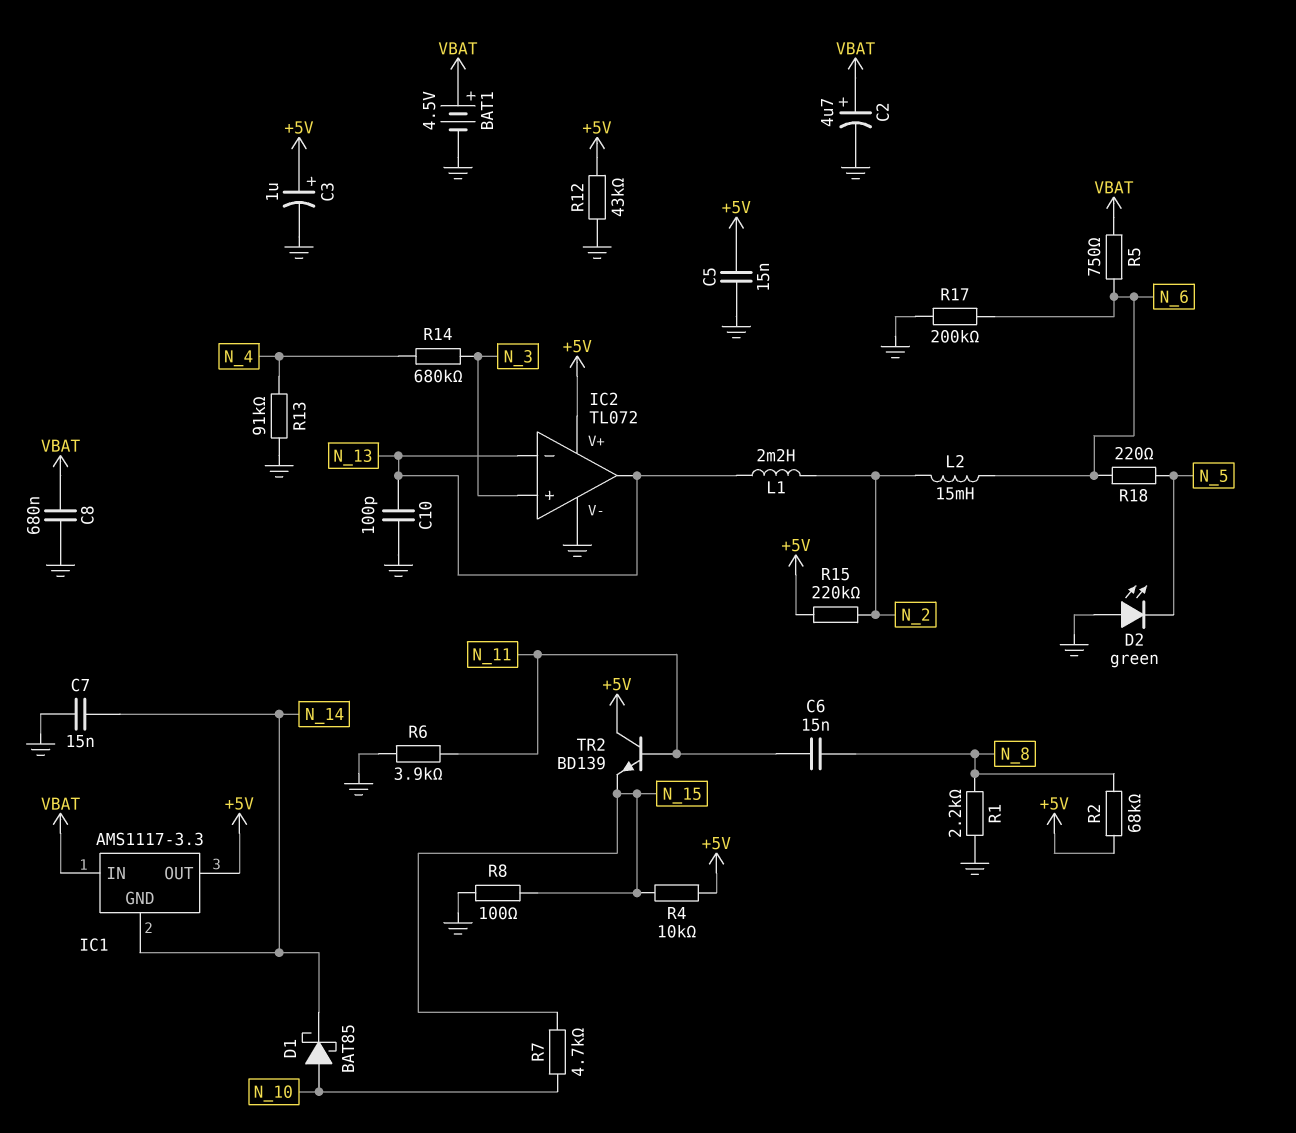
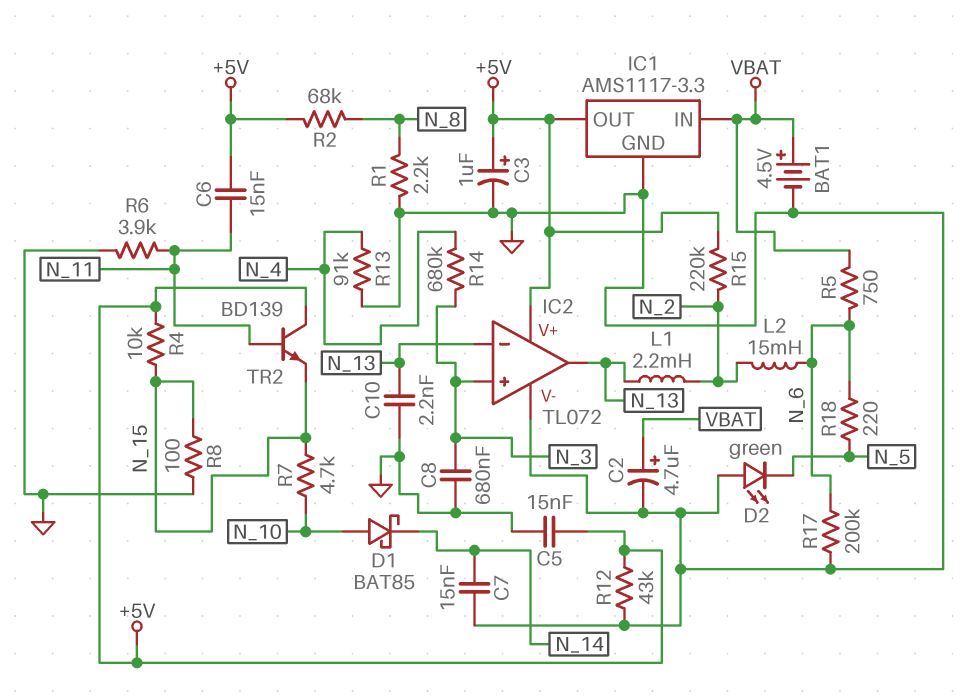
C6: 15nF (N_8, N_11) -> 15nF (+5V, N_11)
C8: 680nF (GND, VBAT) -> 680nF (GND, N_3)
C10: 100pF (GND, N_13) -> 2.2nF (GND, N_13)
IC1 pin GND: N_14 -> GND

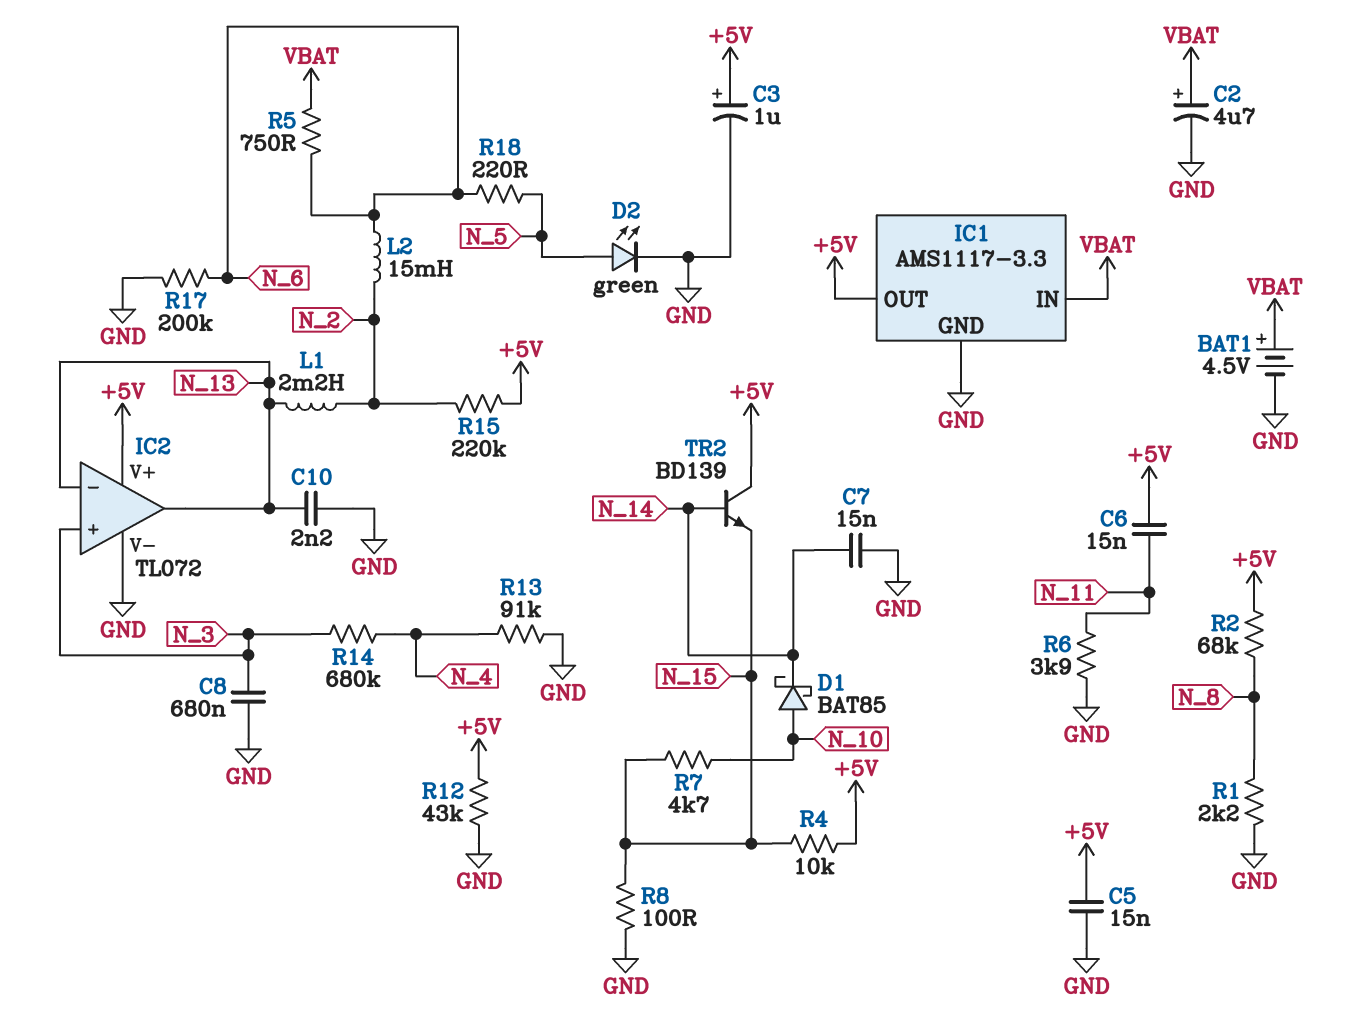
D2: LED green (A GND, K N_5) -> LED green (A N_5, K GND)
TR2: NPN BD139 (B N_11, C +5V, E N_15) -> NPN BD139 (B N_14, C +5V, E N_15)

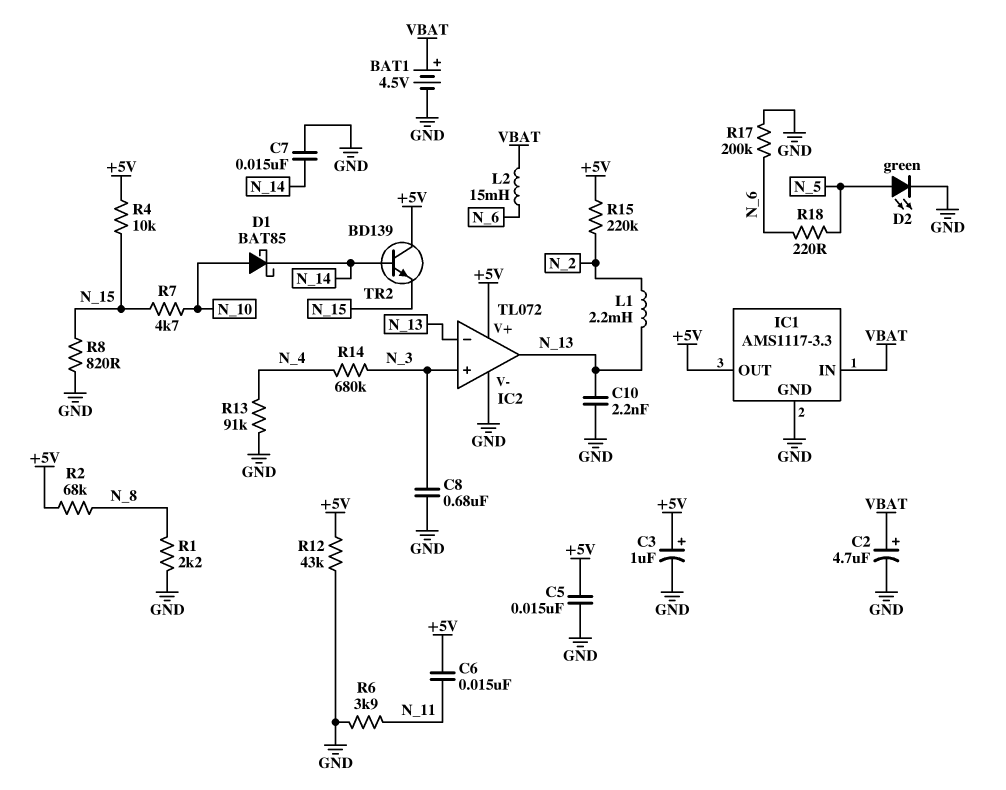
L2: 15mH (N_2, N_6) -> 15mH (N_6, VBAT)
R5: 750 (N_6, VBAT) -> none
R8: 100 (GND, N_15) -> 820 (GND, N_15)

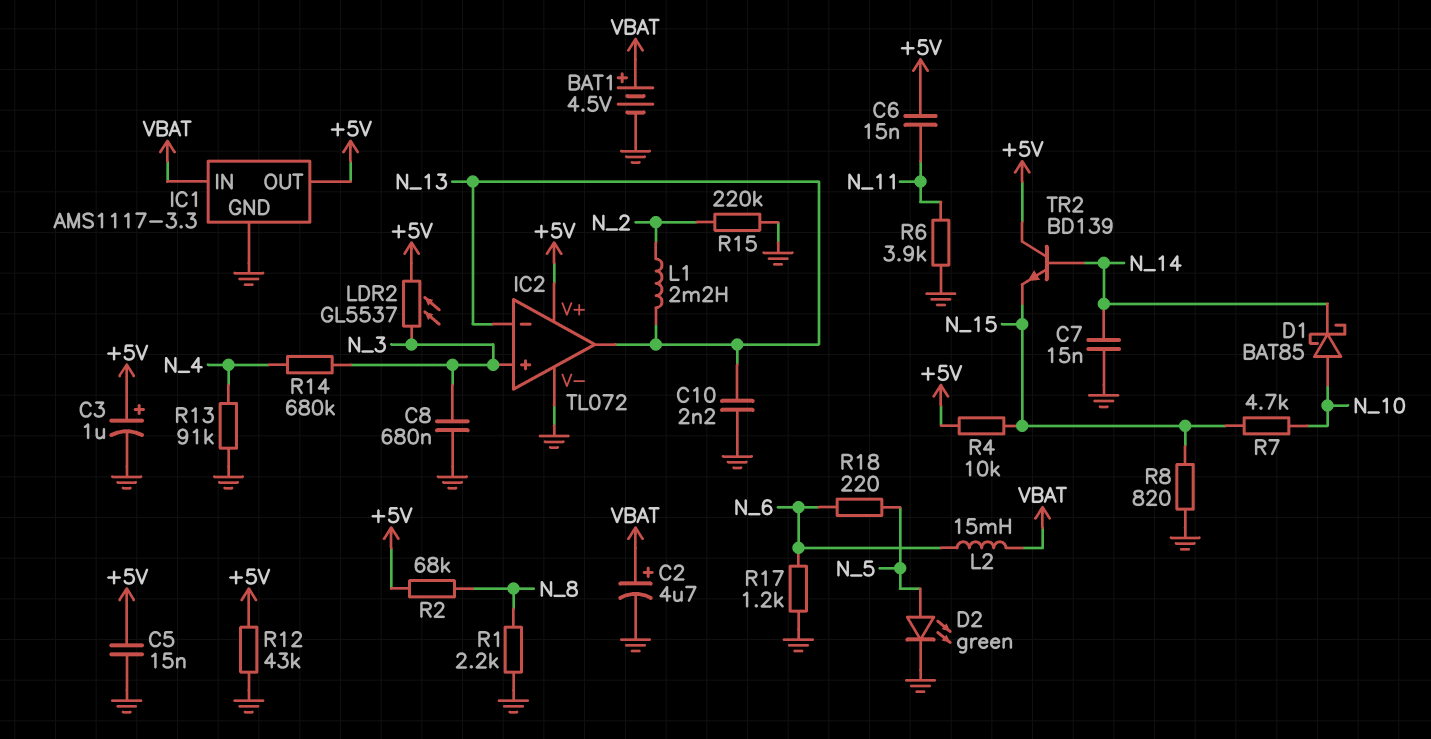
LDR2: none -> GL5537 (+5V, N_3)
R15: 220k (+5V, N_2) -> 220k (GND, N_2)
R17: 200k (GND, N_6) -> 1.2k (GND, N_6)

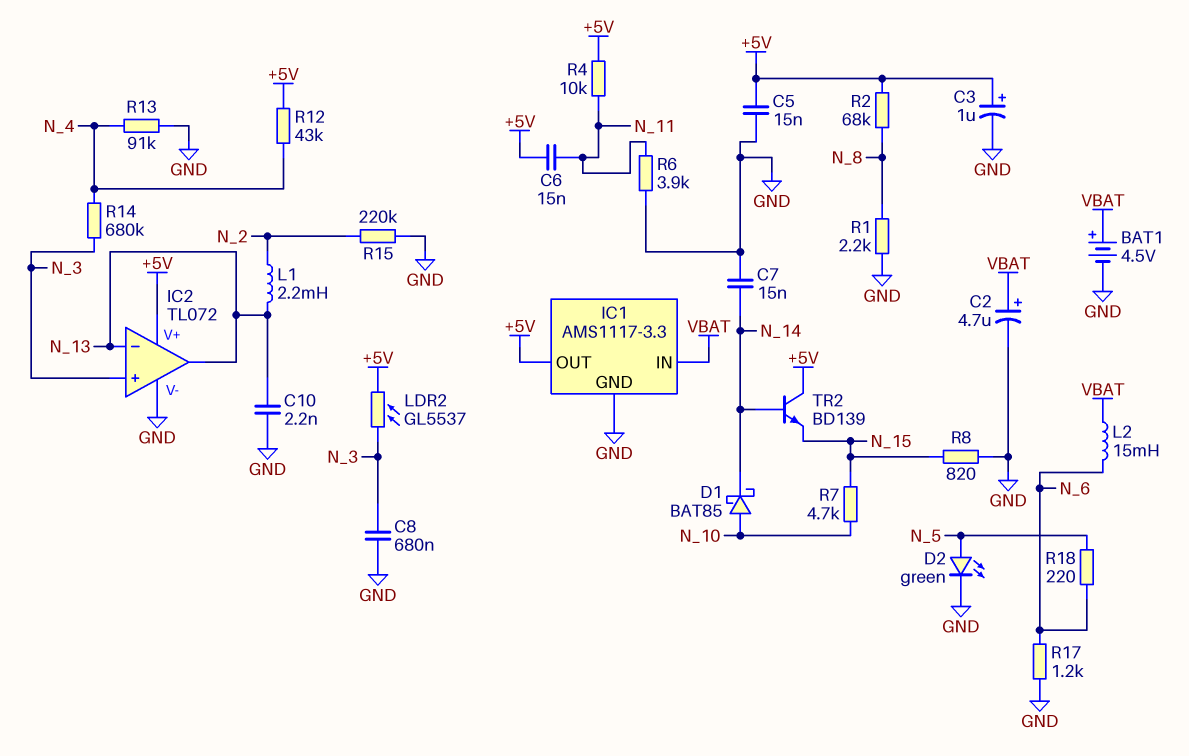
R4: 10k (+5V, N_15) -> 10k (+5V, N_11)
R12: 43k (+5V, GND) -> 43k (+5V, N_4)

